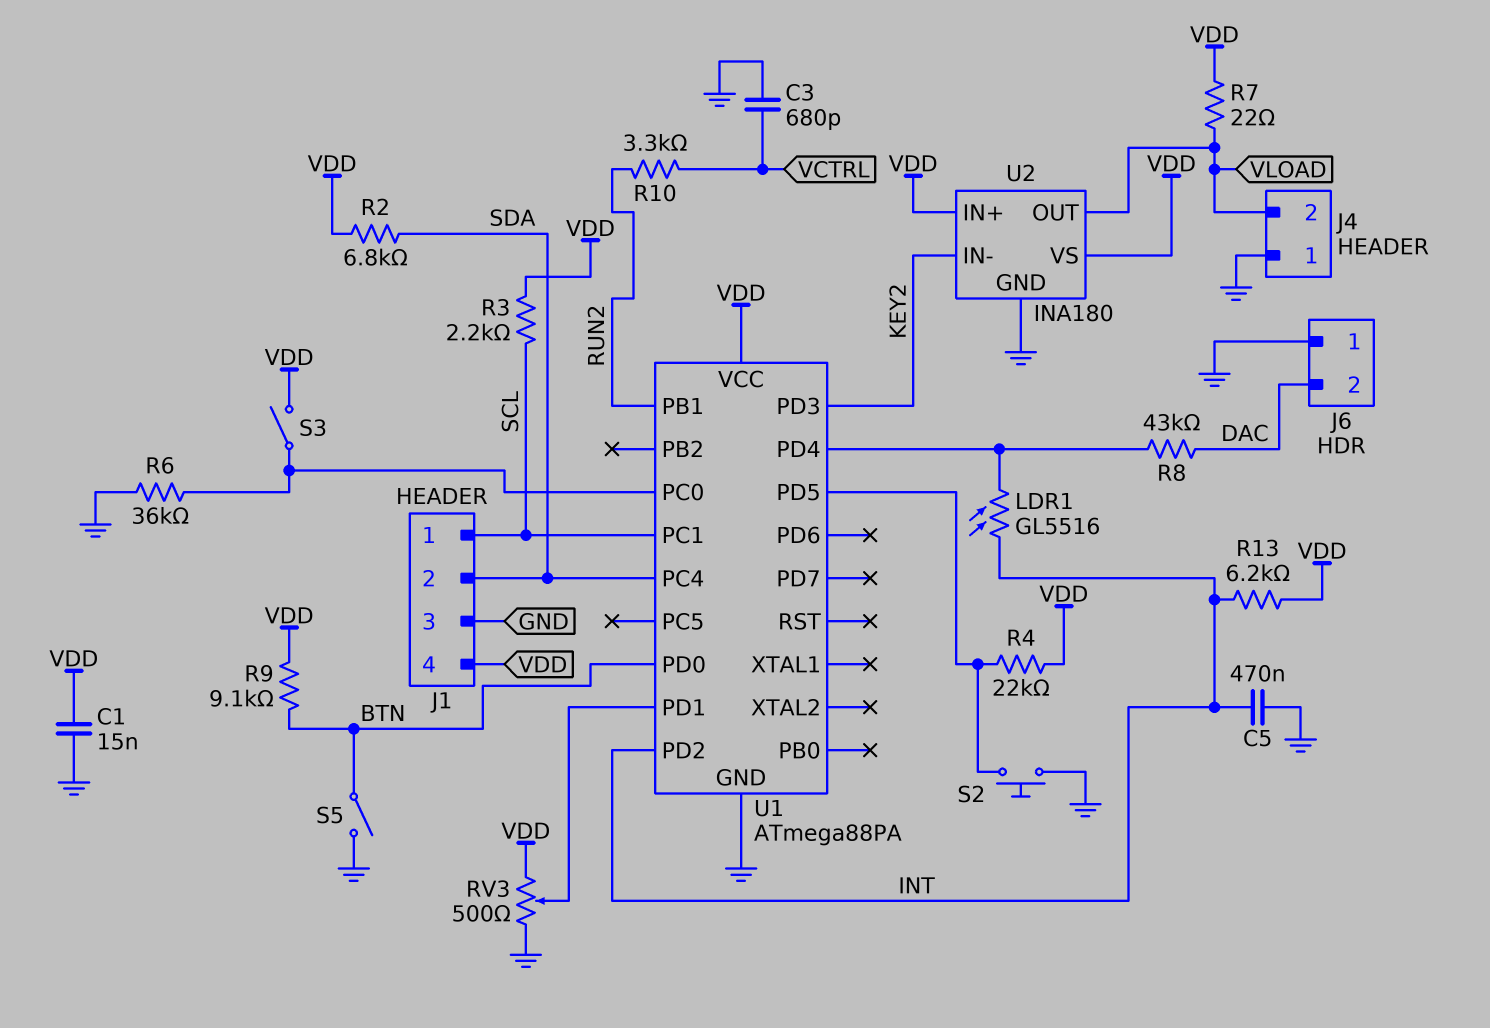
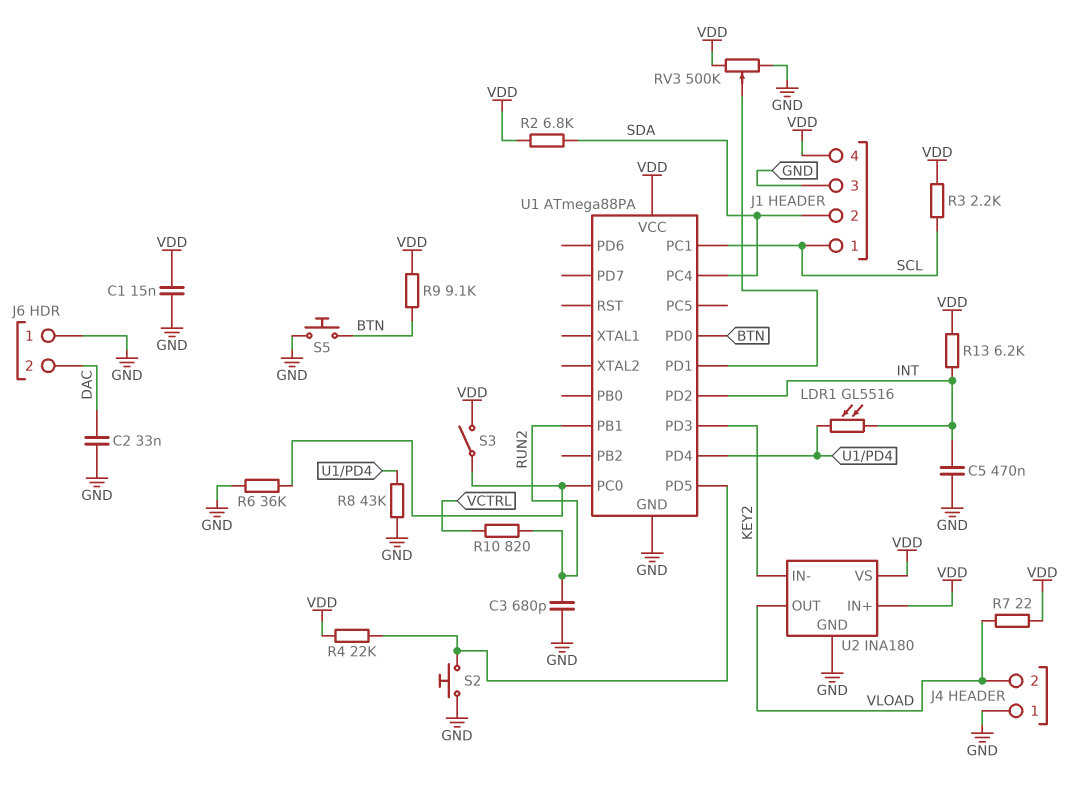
C2: none -> 33nF (DAC, GND)
C3: 680pF (GND, VCTRL) -> 680pF (GND, RUN2)
R8: 43k (DAC, U1/PD4) -> 43k (GND, U1/PD4)
R10: 3.3k (RUN2, VCTRL) -> 820 (RUN2, VCTRL)
RV3: 500 (GND, VDD, wiper U1/PD1) -> 500k (GND, VDD, wiper U1/PD1)
S5: switch (BTN, GND) -> button (BTN, GND)

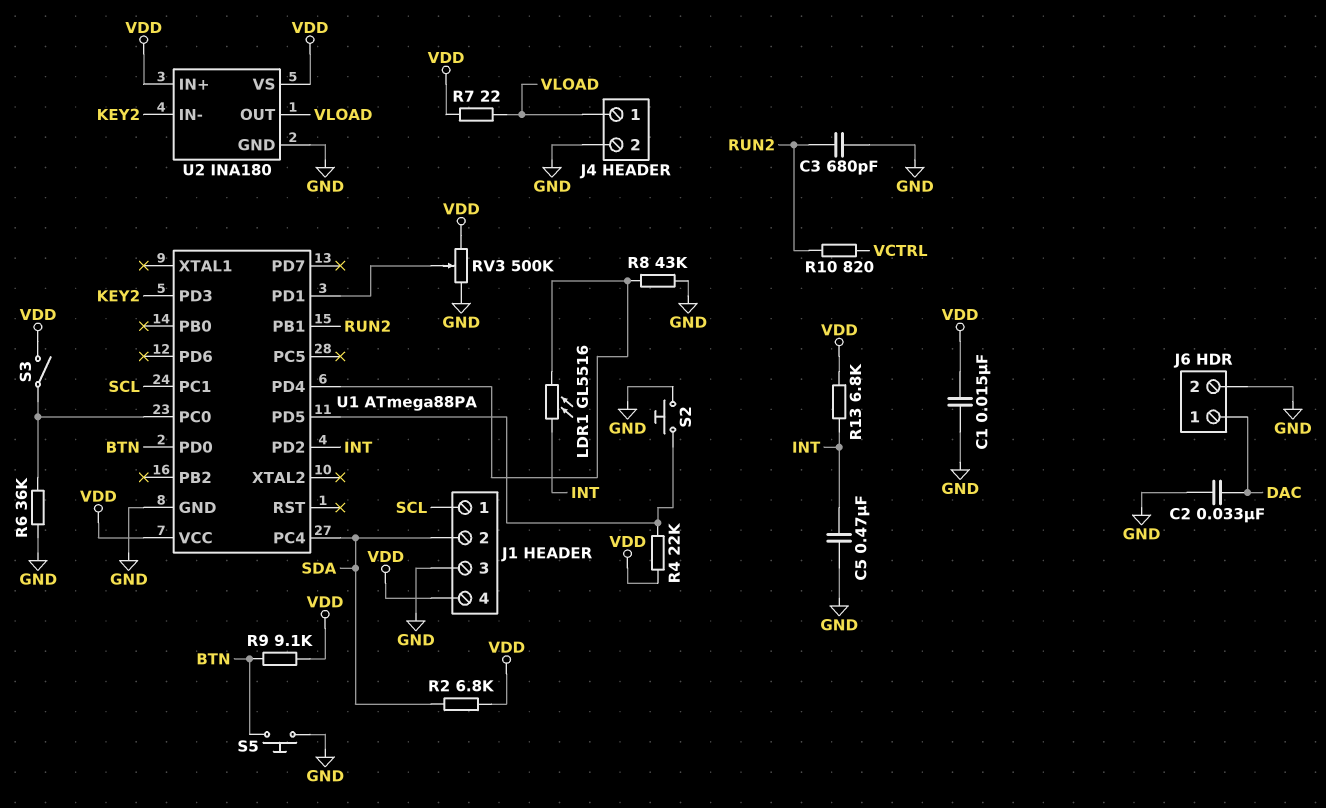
J4 pin 1: GND -> VLOAD
J4 pin 2: VLOAD -> GND
J6 pin 1: GND -> DAC
J6 pin 2: DAC -> GND
R3: 2.2k (SCL, VDD) -> none
R13: 6.2k (INT, VDD) -> 6.8k (INT, VDD)

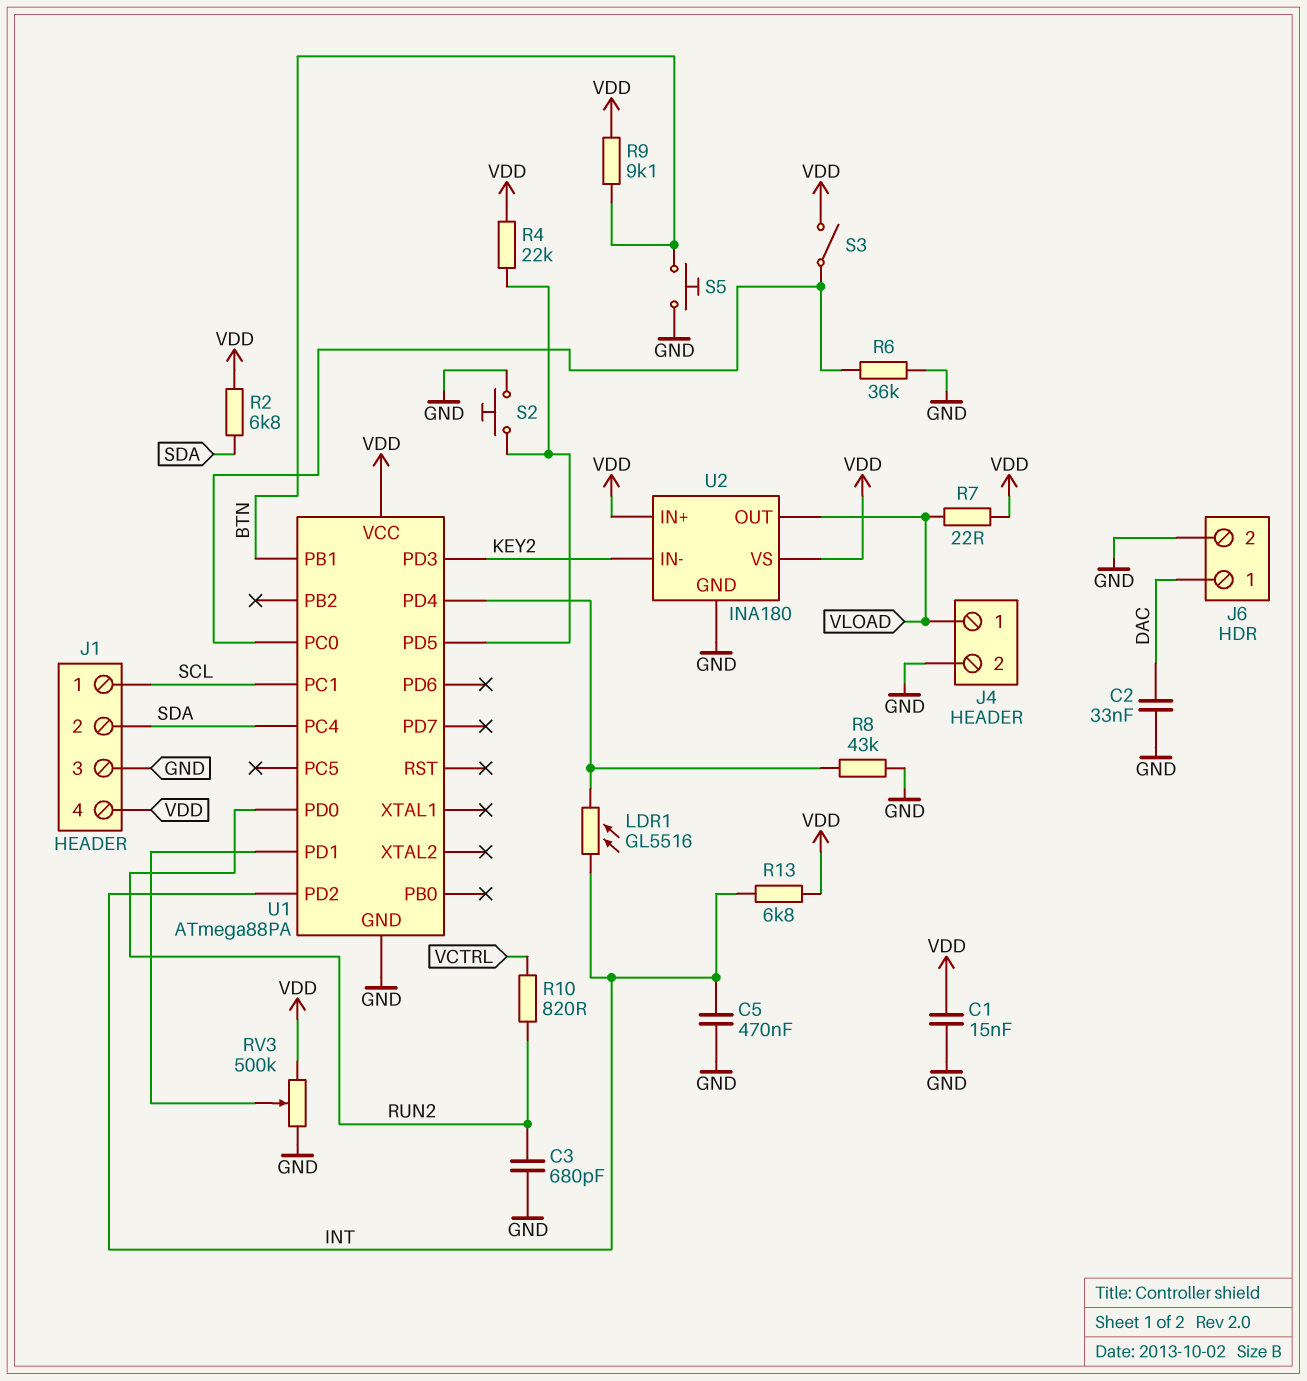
U1 pin PB1: RUN2 -> BTN
U1 pin PD0: BTN -> RUN2

